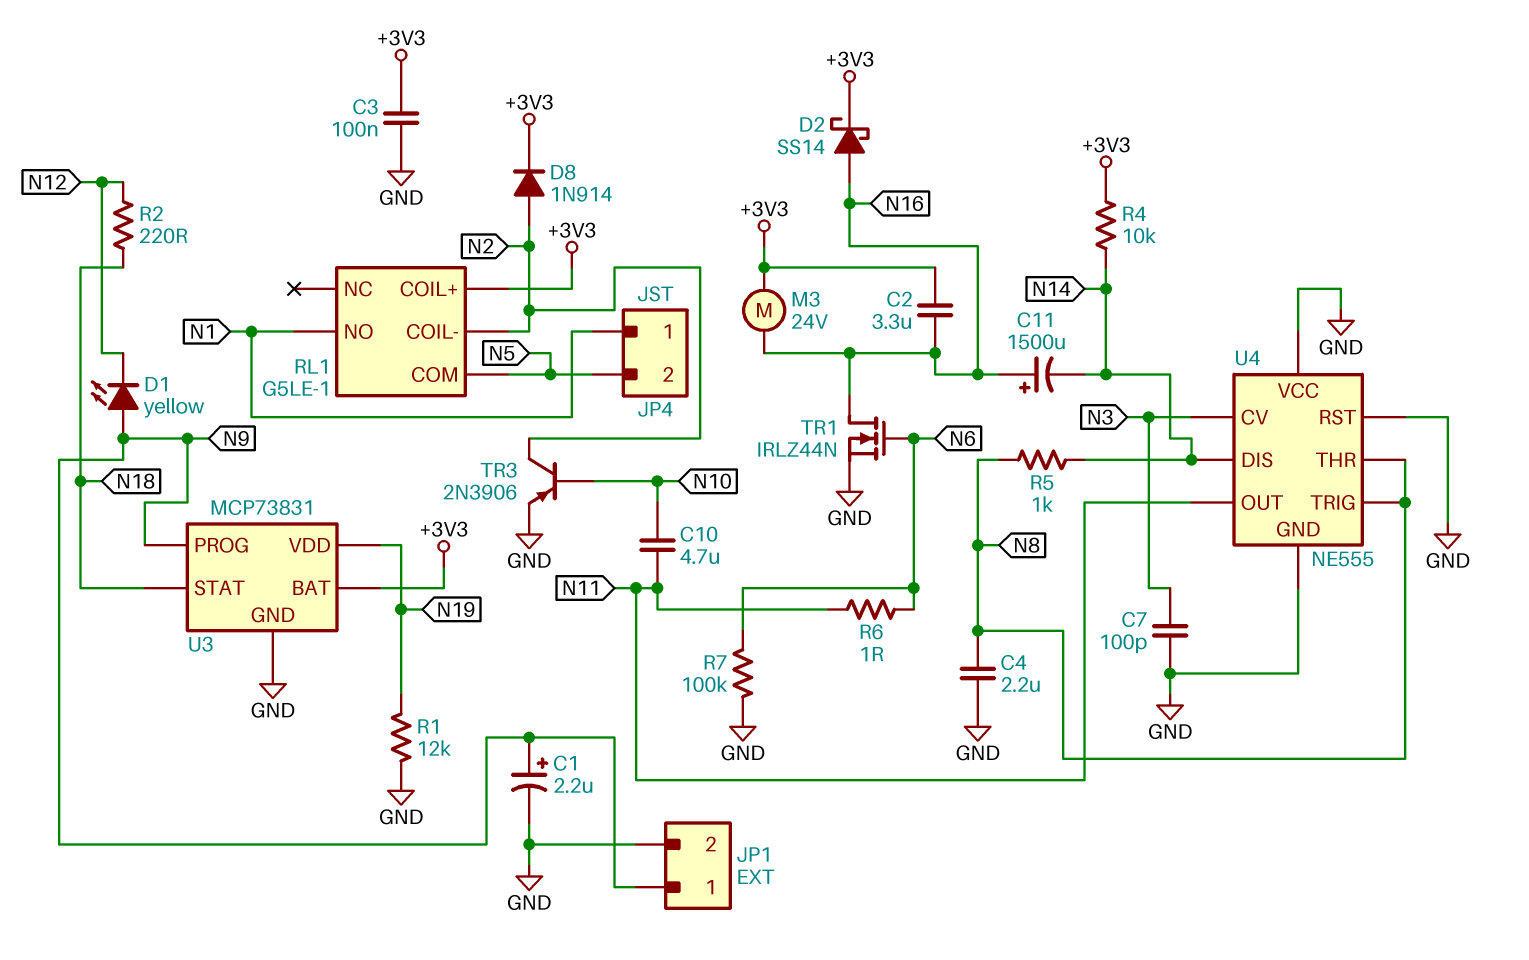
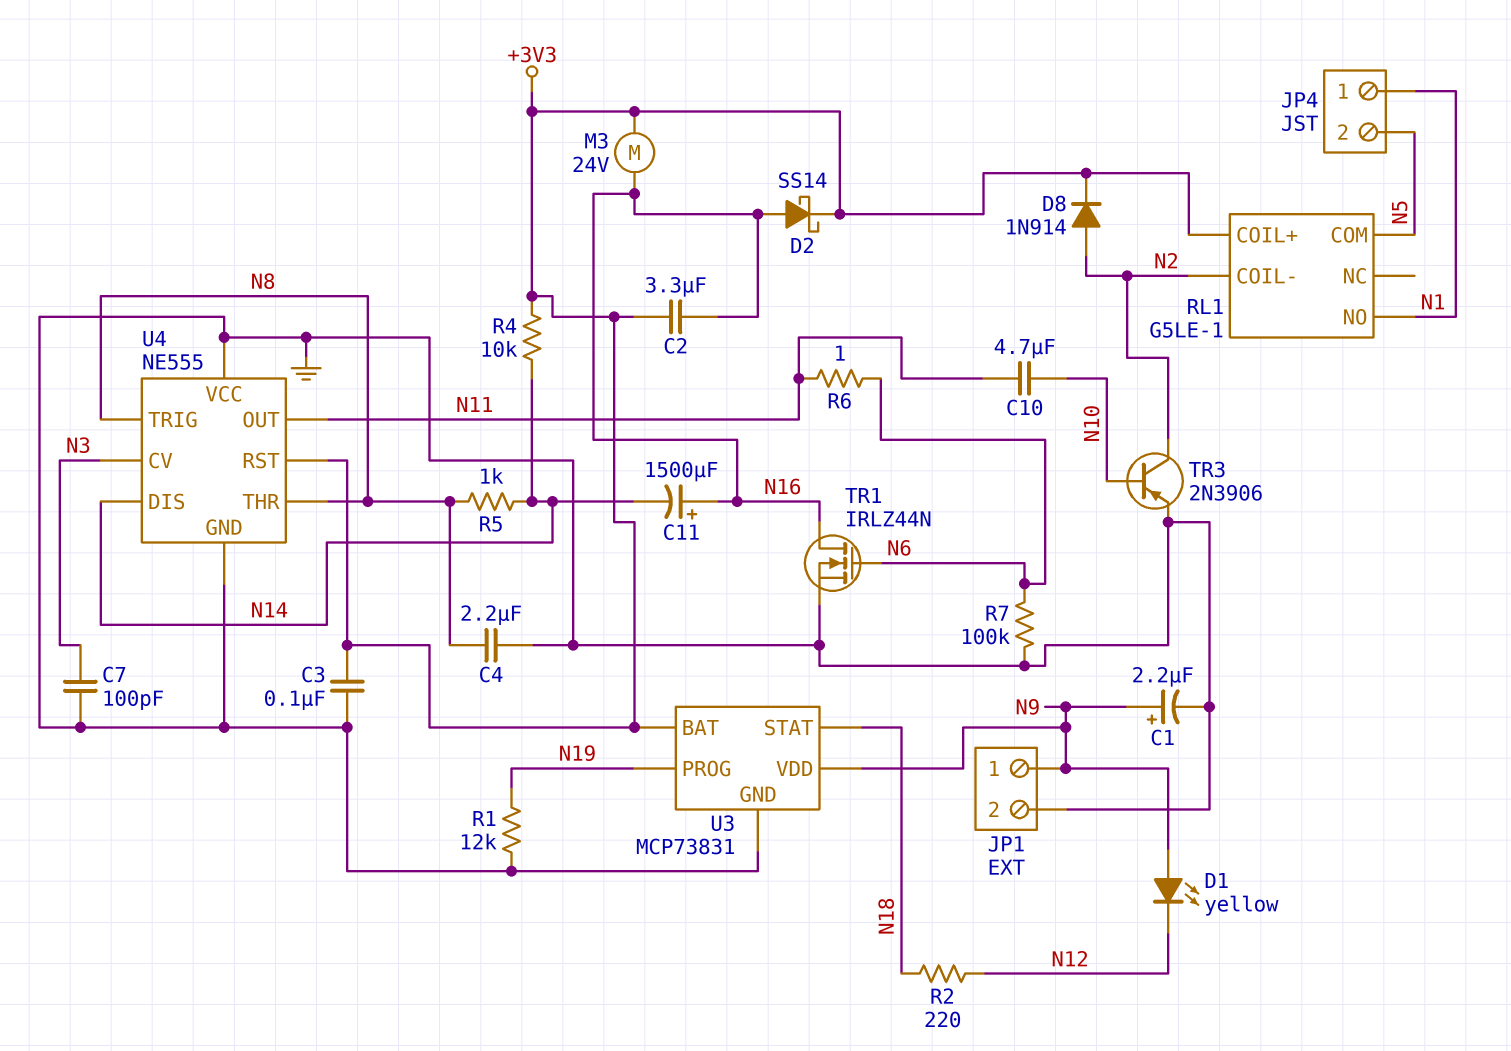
U3 pin PROG: N9 -> N19
U3 pin VDD: N19 -> N9
U4 pin RST: GND -> +3V3

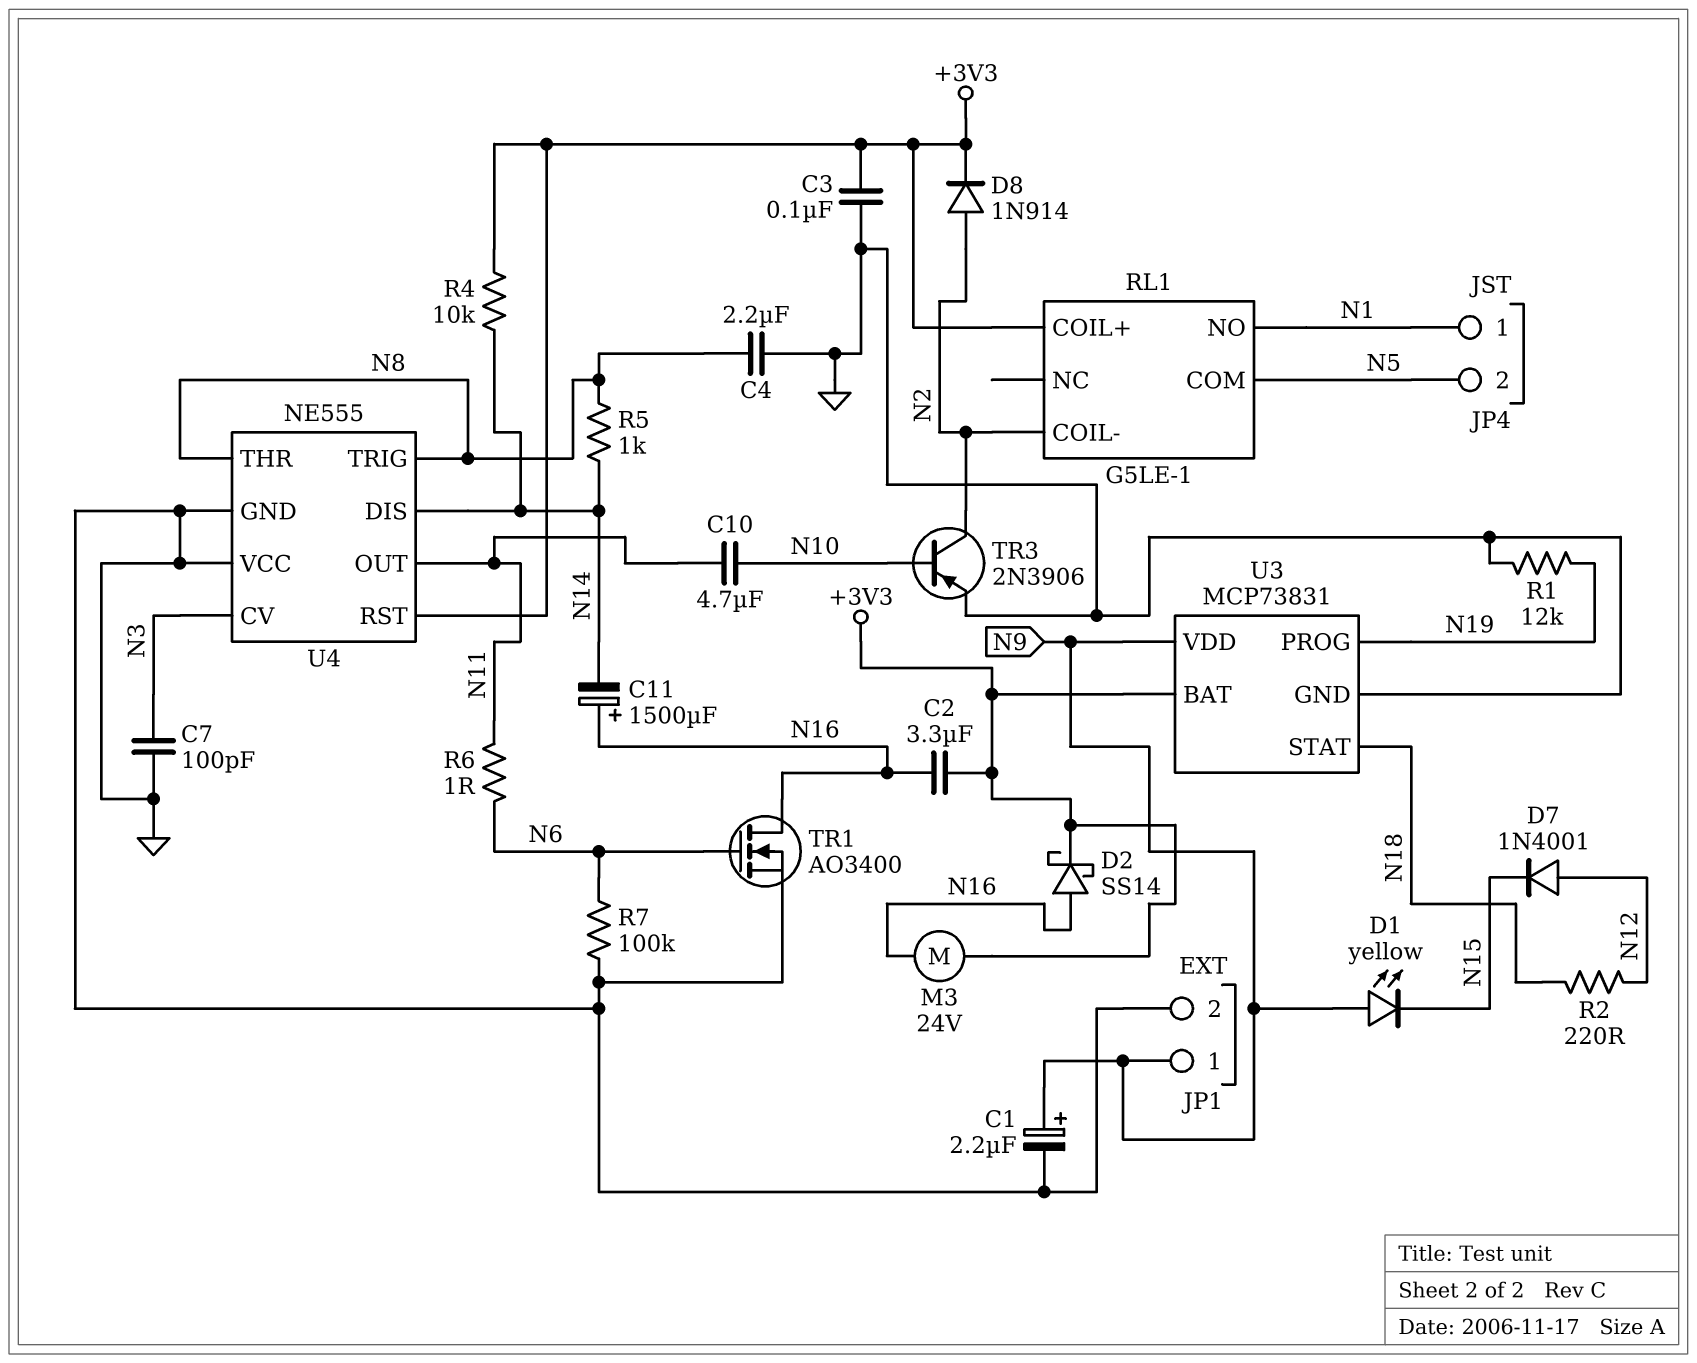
D1: LED yellow (A N9, K N12) -> LED yellow (A N9, K N15)
D7: none -> diode 1N4001 (A N12, K N15)
TR1: NMOS IRLZ44N (G N6, D N16, S GND) -> NMOS AO3400 (G N6, D N16, S GND)

